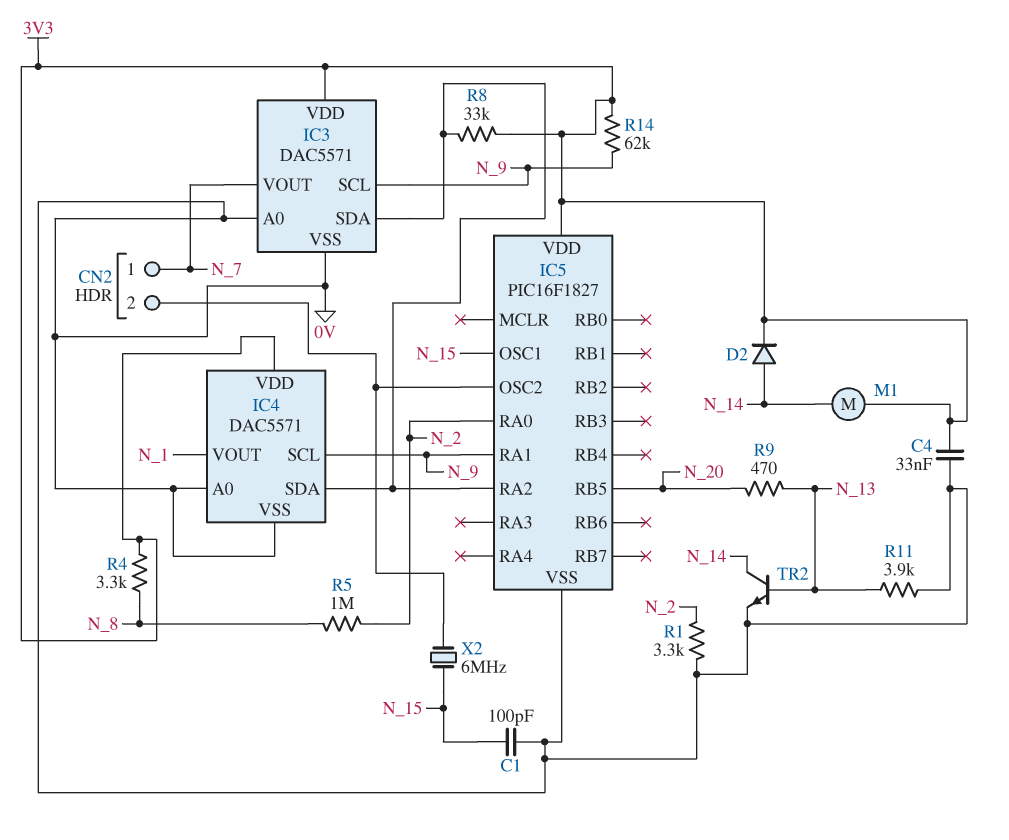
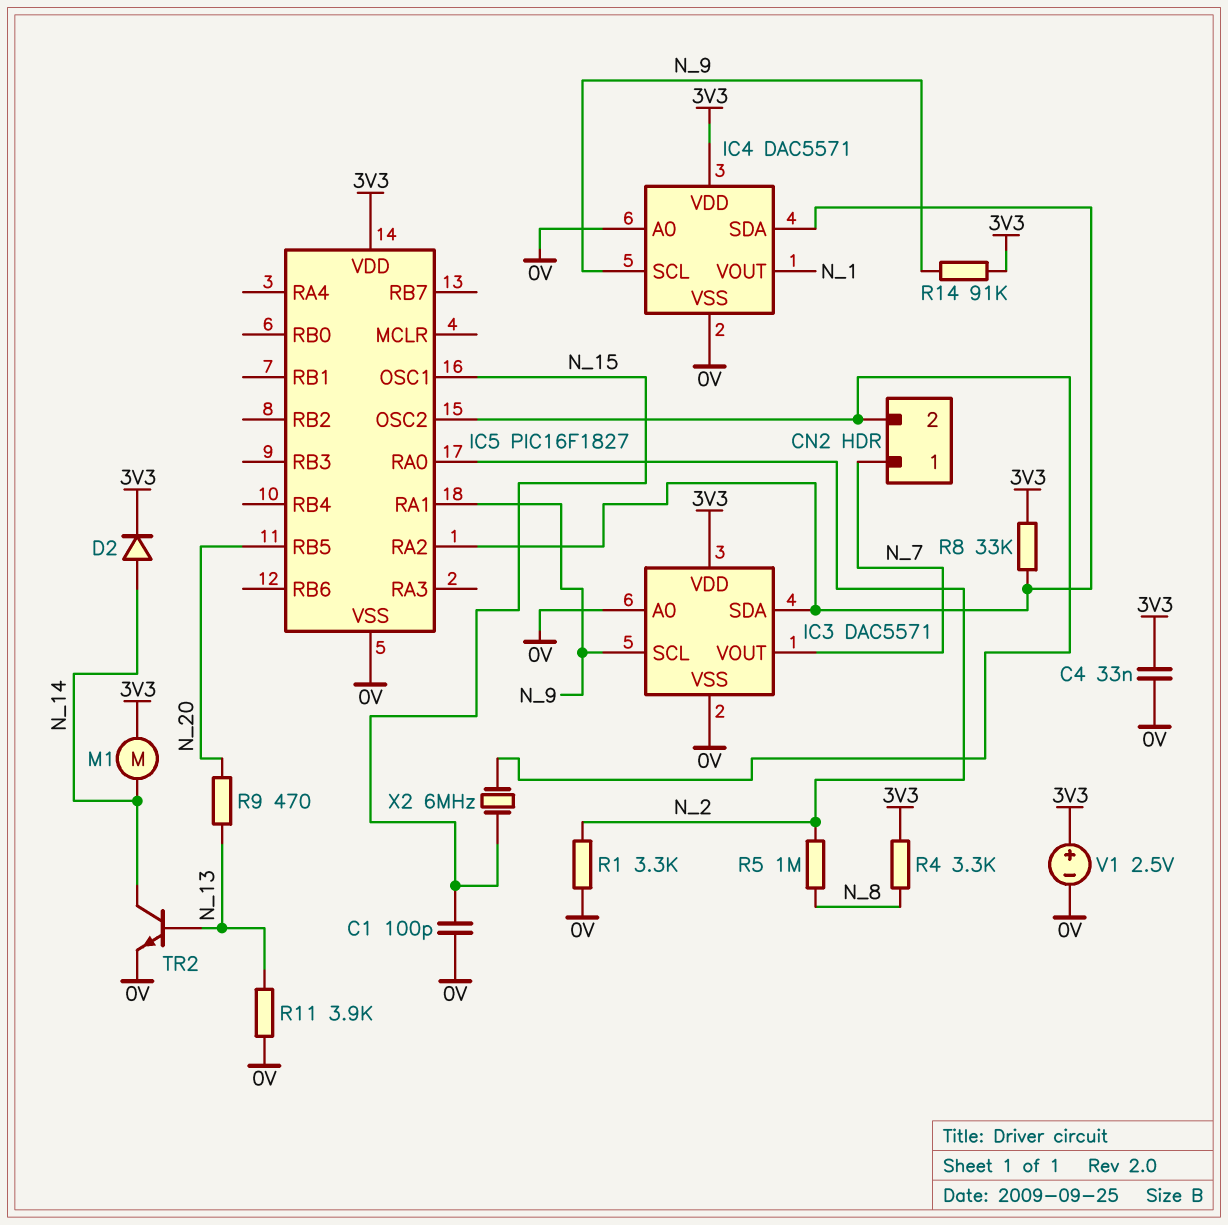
R14: 62k (3V3, N_9) -> 91k (3V3, N_9)
V1: none -> 2.5V (plus 3V3, minus 0V)

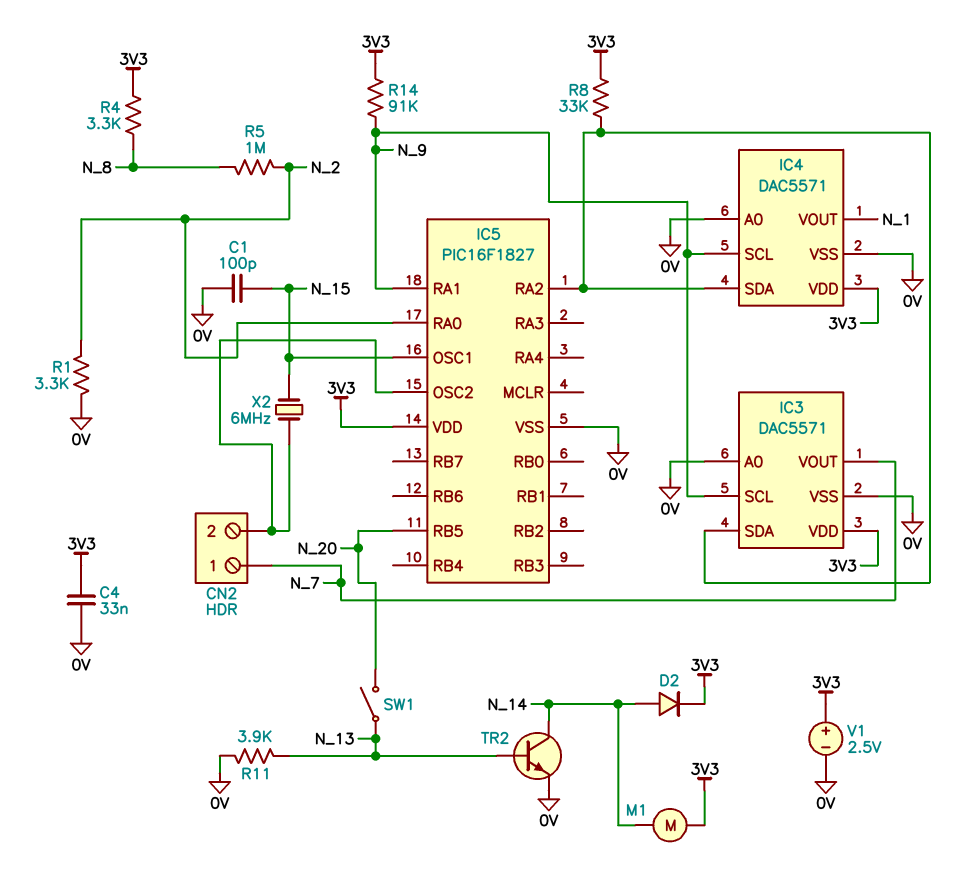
R9: 470 (N_13, N_20) -> none
SW1: none -> switch (N_13, N_20)

